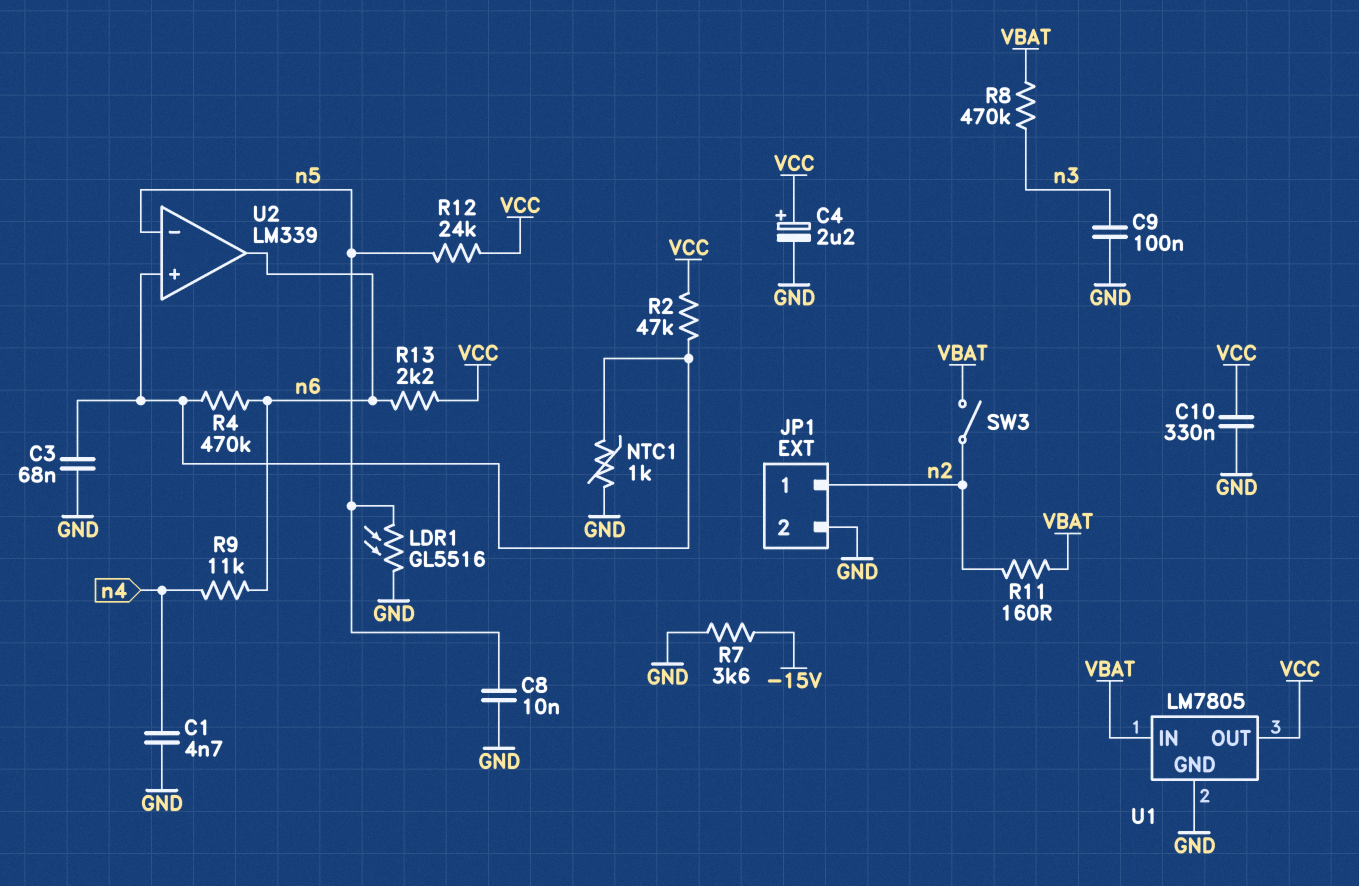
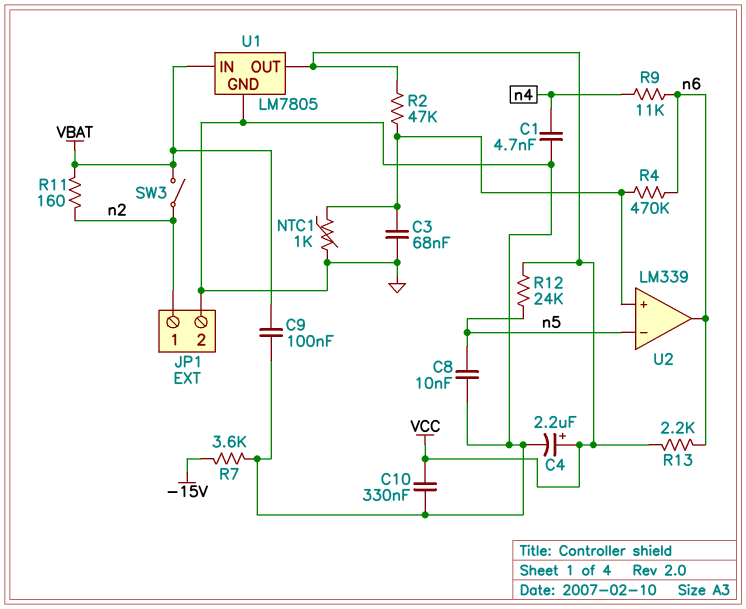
C9: 100nF (GND, n3) -> 100nF (GND, VBAT)
LDR1: GL5516 (GND, n5) -> none
R8: 470k (VBAT, n3) -> none

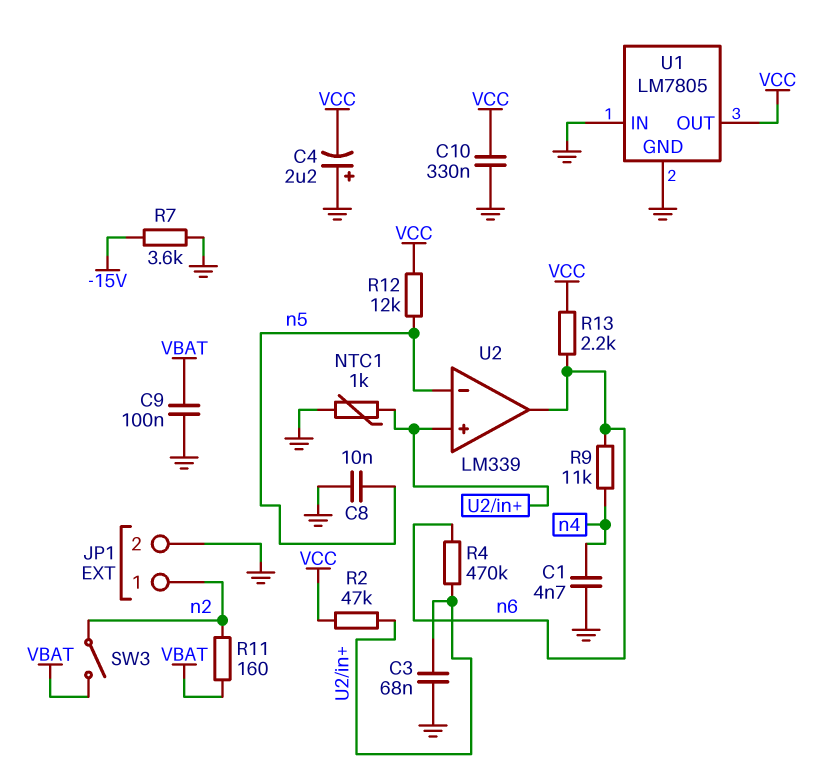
C4: 2.2uF (plus VCC, minus GND) -> 2.2uF (plus GND, minus VCC)
R12: 24k (VCC, n5) -> 12k (VCC, n5)
U1 pin IN: VBAT -> GND

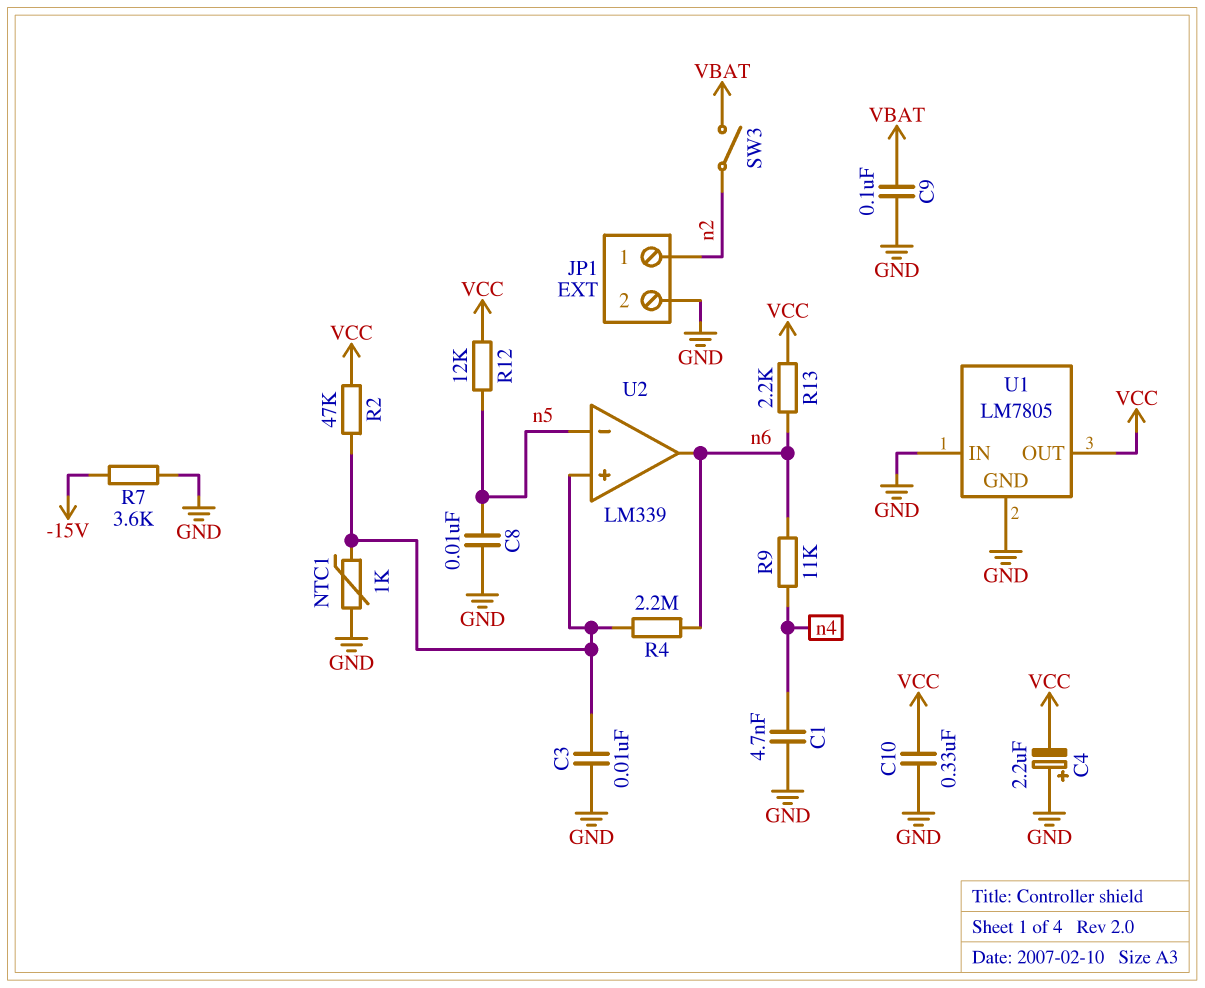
C3: 68nF (GND, U2/in+) -> 10nF (GND, U2/in+)
R4: 470k (U2/in+, n6) -> 2.2M (U2/in+, n6)
R11: 160 (VBAT, n2) -> none

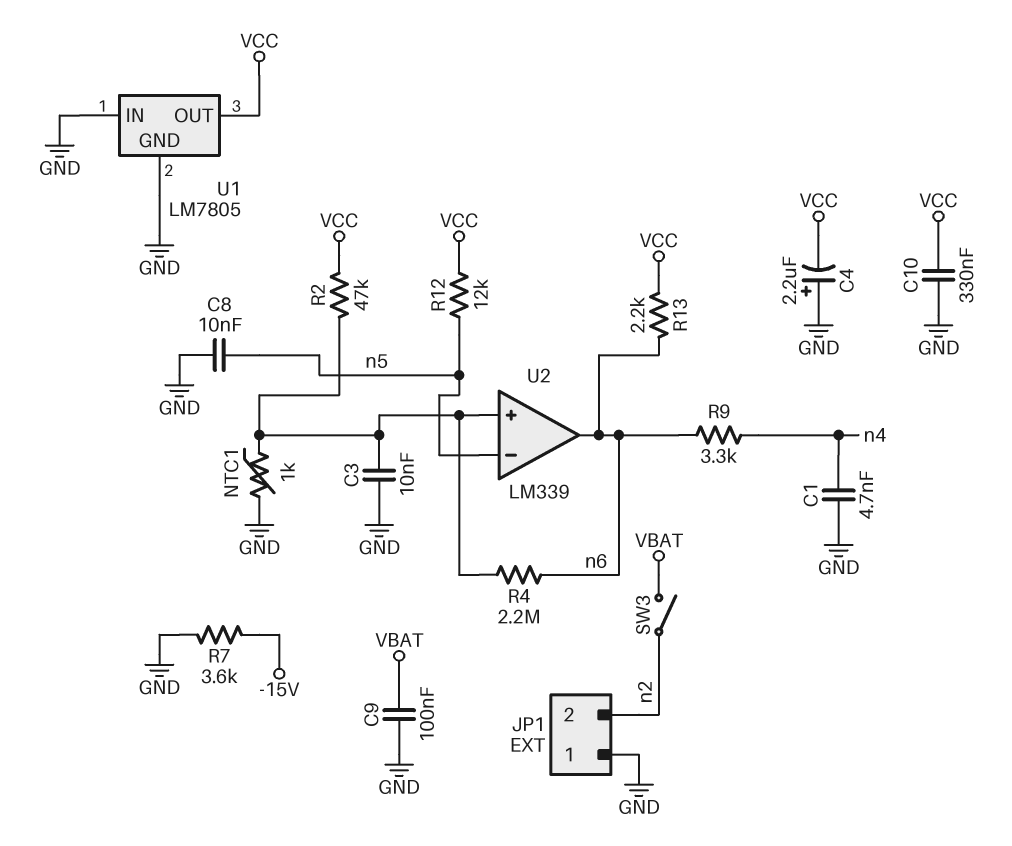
JP1 pin 1: n2 -> GND
JP1 pin 2: GND -> n2
R9: 11k (n4, n6) -> 3.3k (n4, n6)

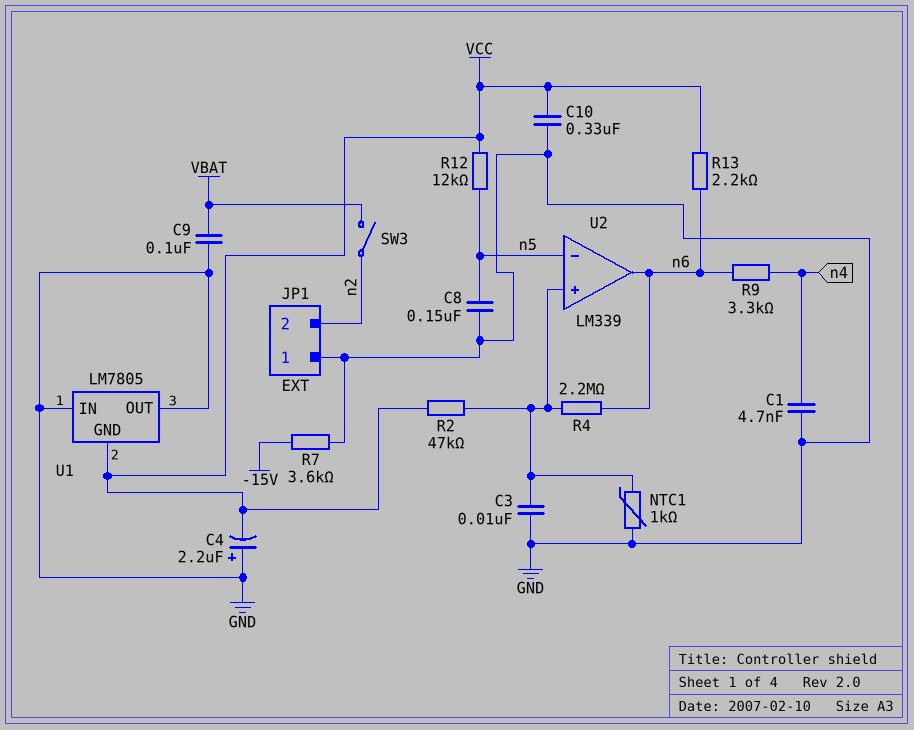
C8: 10nF (GND, n5) -> 150nF (GND, n5)
U1 pin GND: GND -> VCC
U1 pin OUT: VCC -> GND

